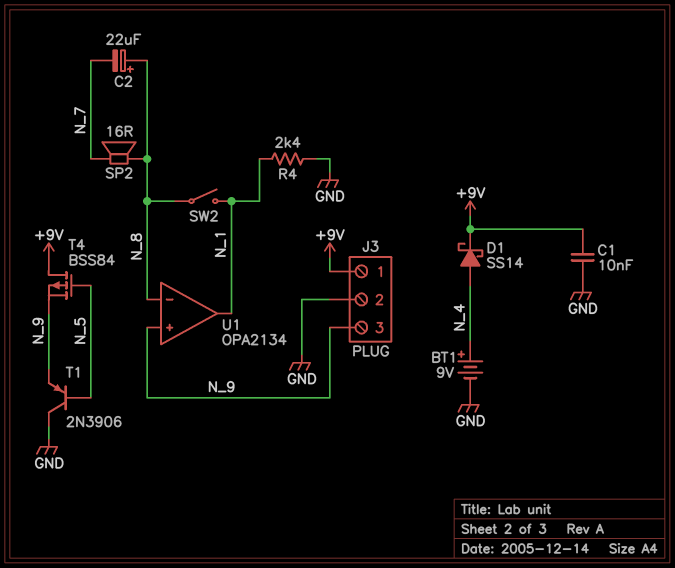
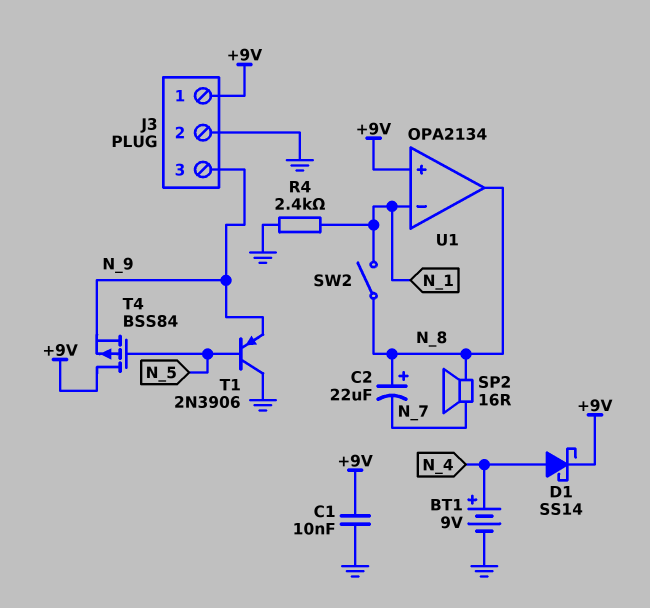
U1 pin in+: N_9 -> +9V
U1 pin in-: N_8 -> N_1
U1 pin out: N_1 -> N_8

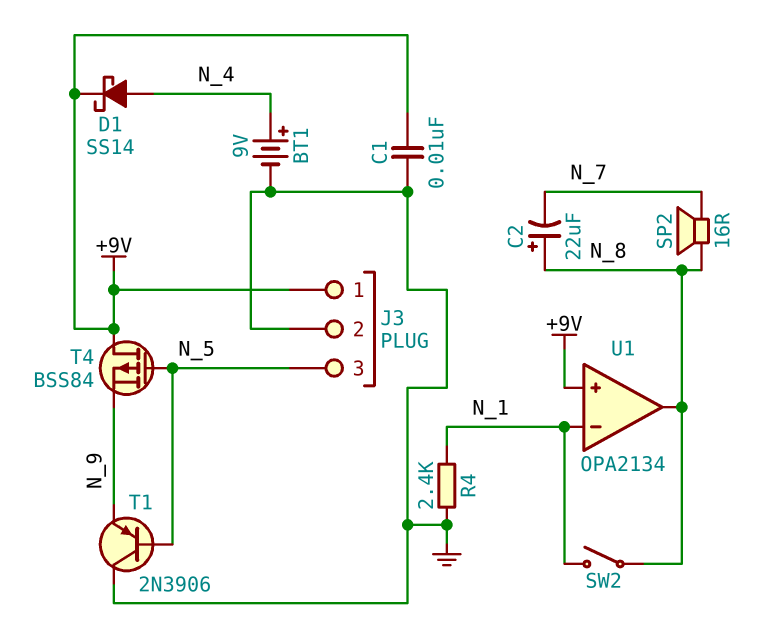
J3 pin 3: N_9 -> N_5

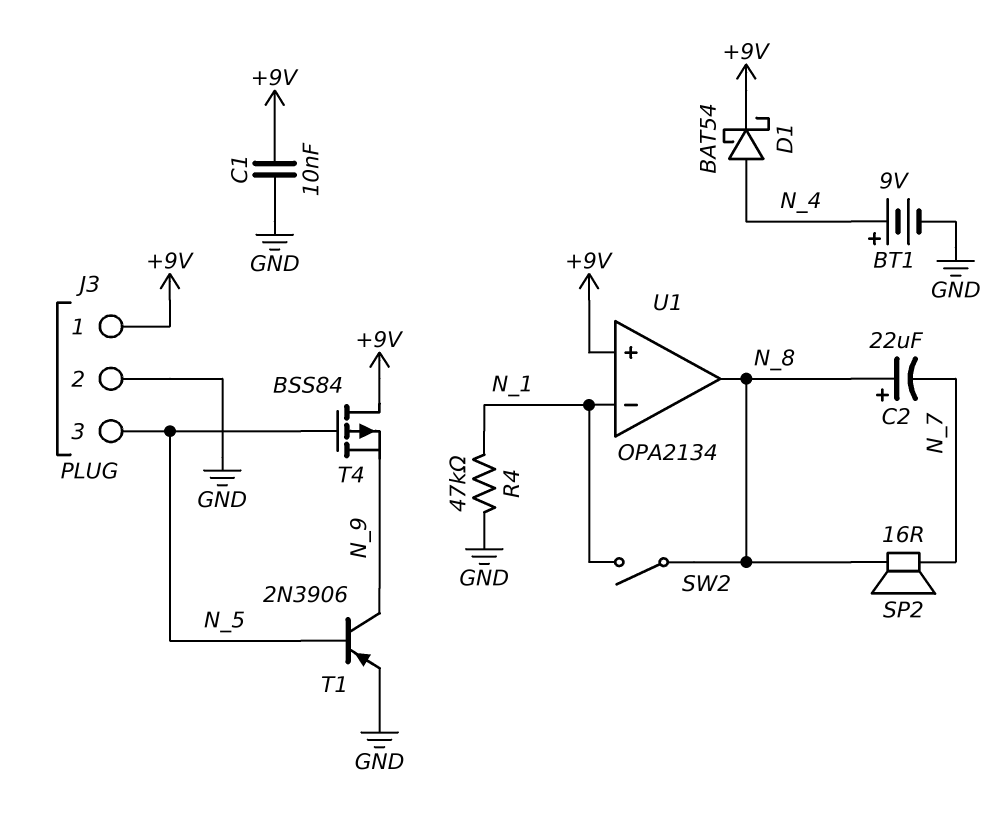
D1: schottky SS14 (A N_4, K +9V) -> schottky BAT54 (A N_4, K +9V)
R4: 2.4k (GND, N_1) -> 47k (GND, N_1)
T1: PNP 2N3906 (B N_5, C GND, E N_9) -> PNP 2N3906 (B N_5, C N_9, E GND)

